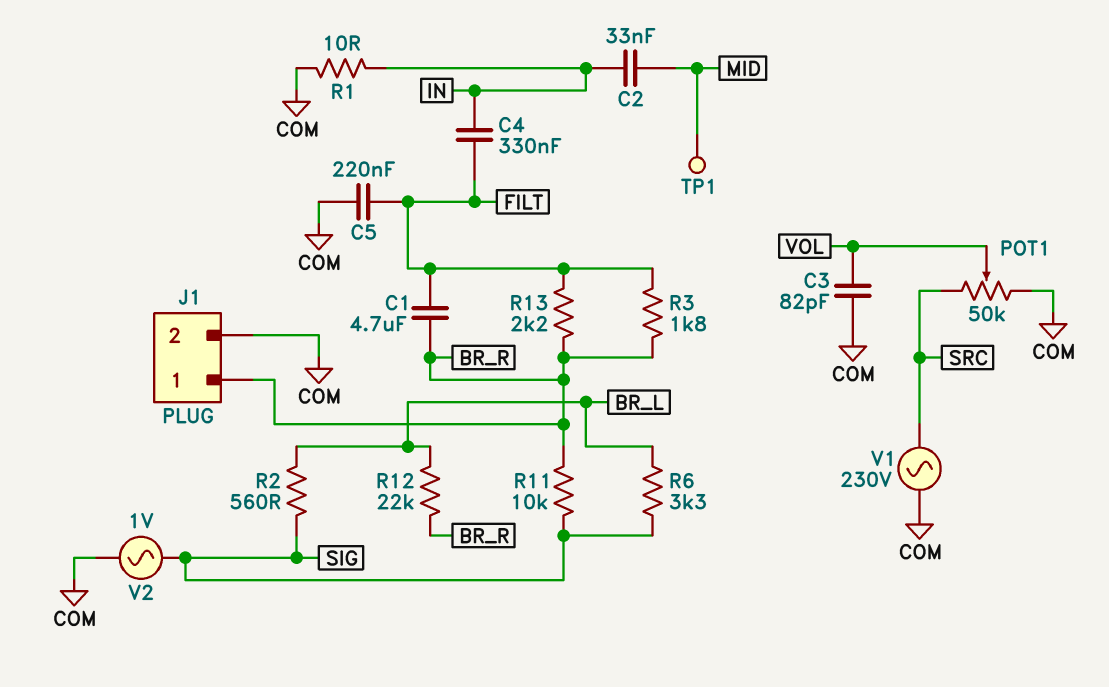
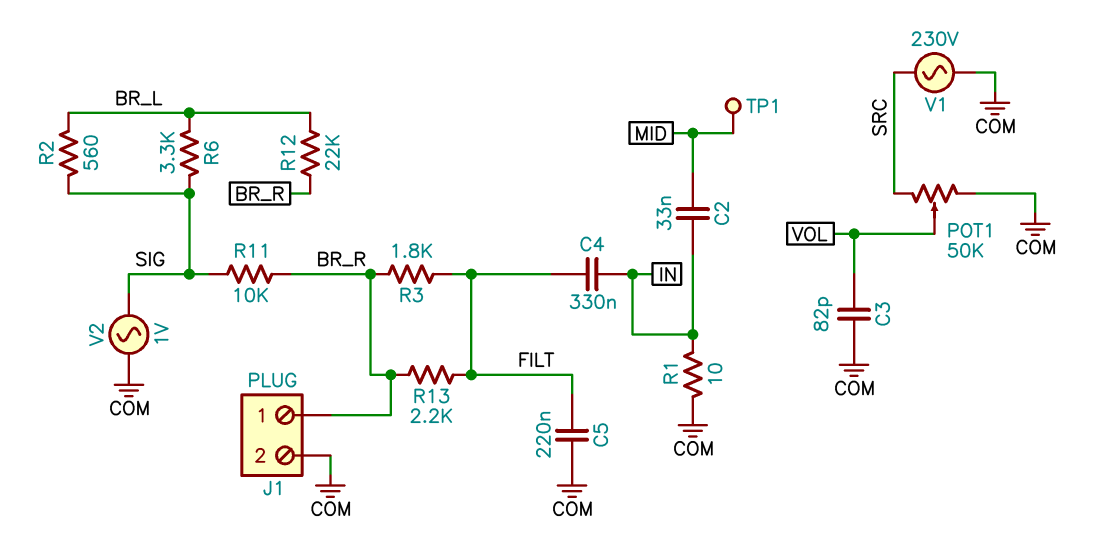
C1: 4.7uF (BR_R, FILT) -> none

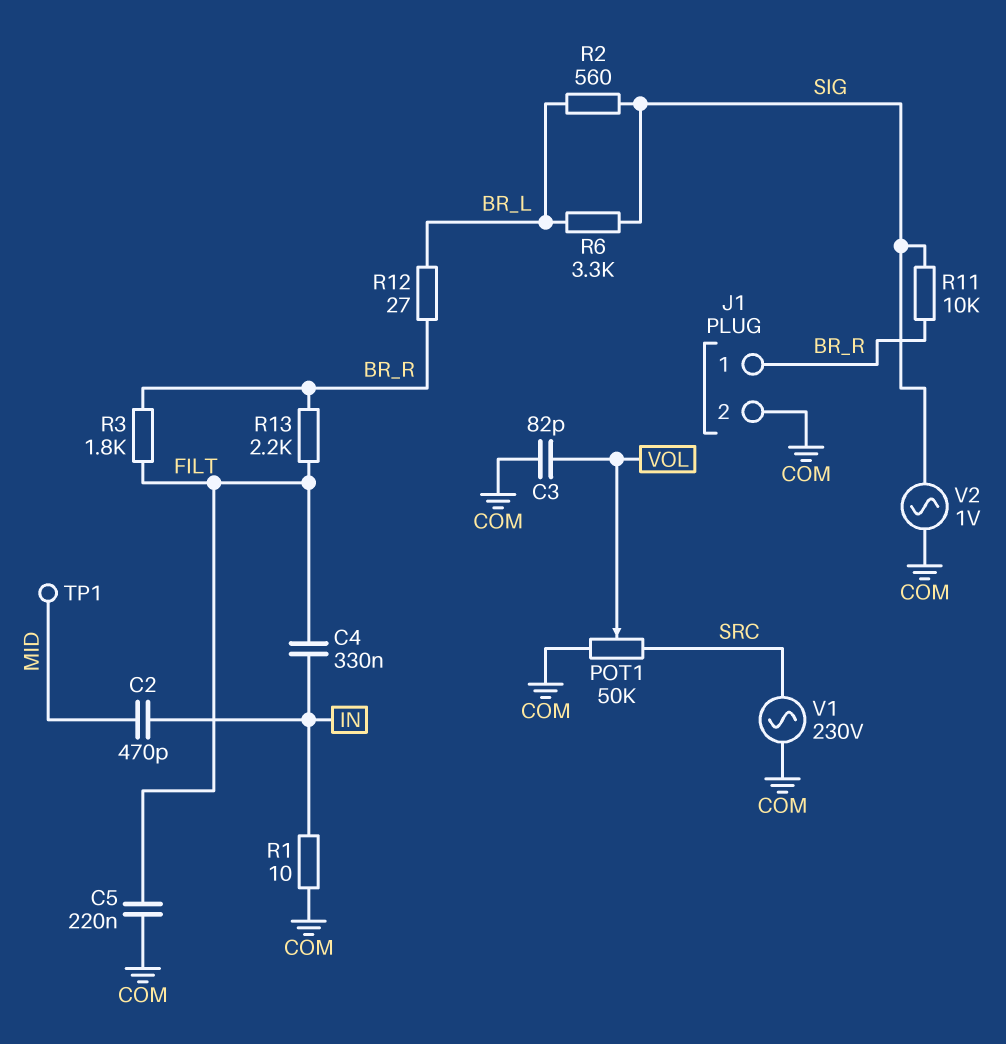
C2: 33nF (IN, MID) -> 470pF (IN, MID)
R12: 22k (BR_L, BR_R) -> 27 (BR_L, BR_R)

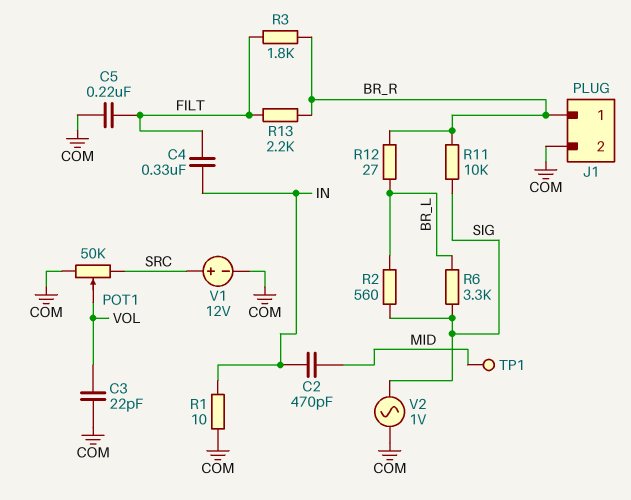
C3: 82pF (COM, VOL) -> 22pF (COM, VOL)
V1: AC 230V (COM, SRC) -> 12V (plus SRC, minus COM)

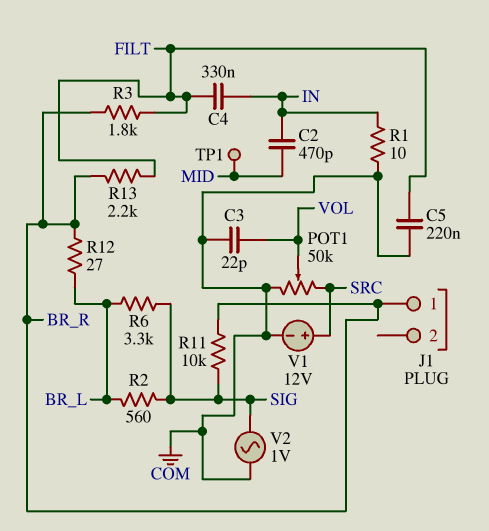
J1 pin 2: COM -> none

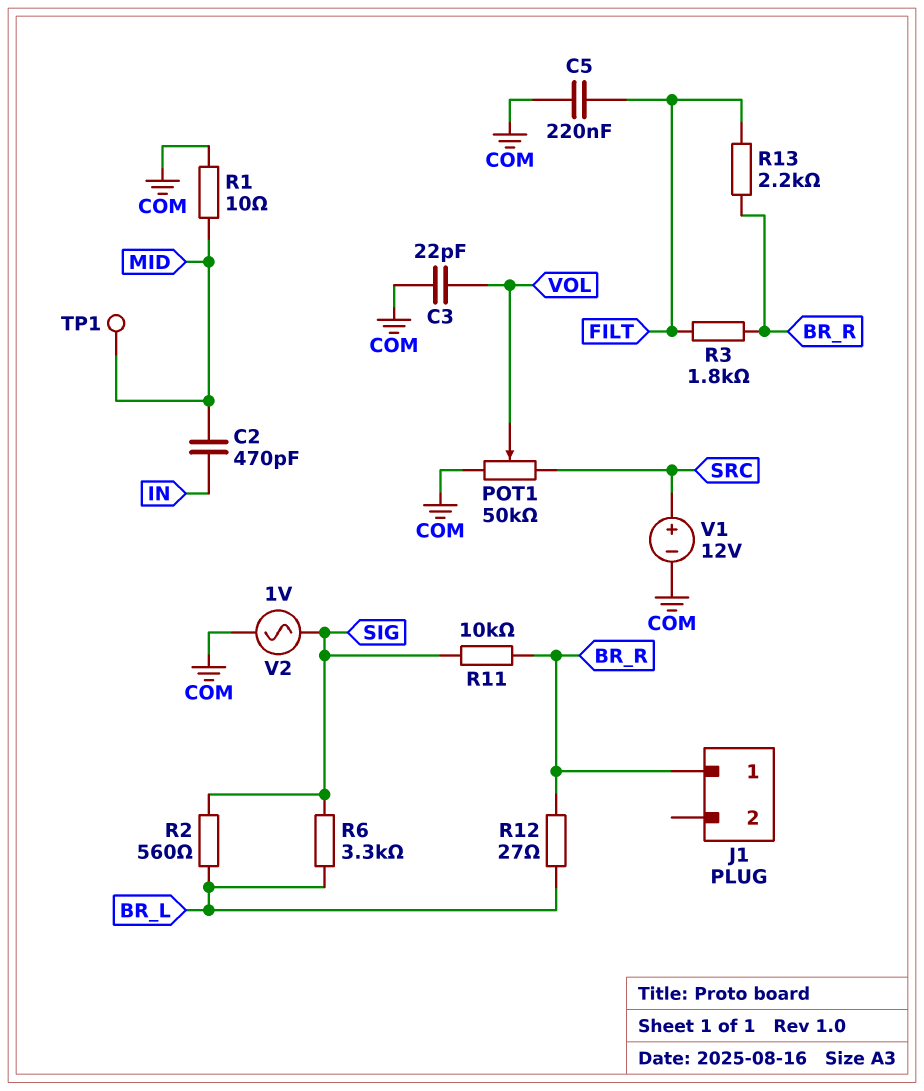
C4: 330nF (FILT, IN) -> none
R1: 10 (COM, IN) -> 10 (COM, MID)

